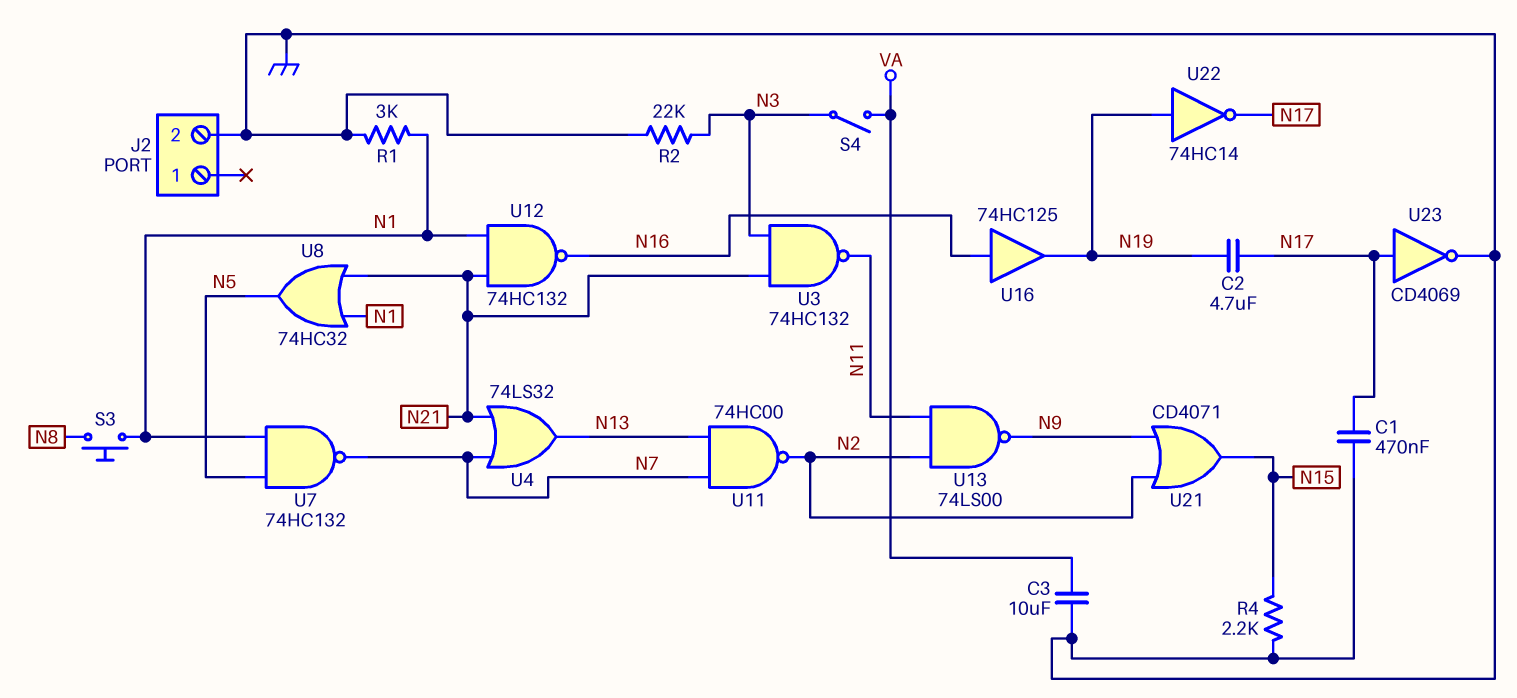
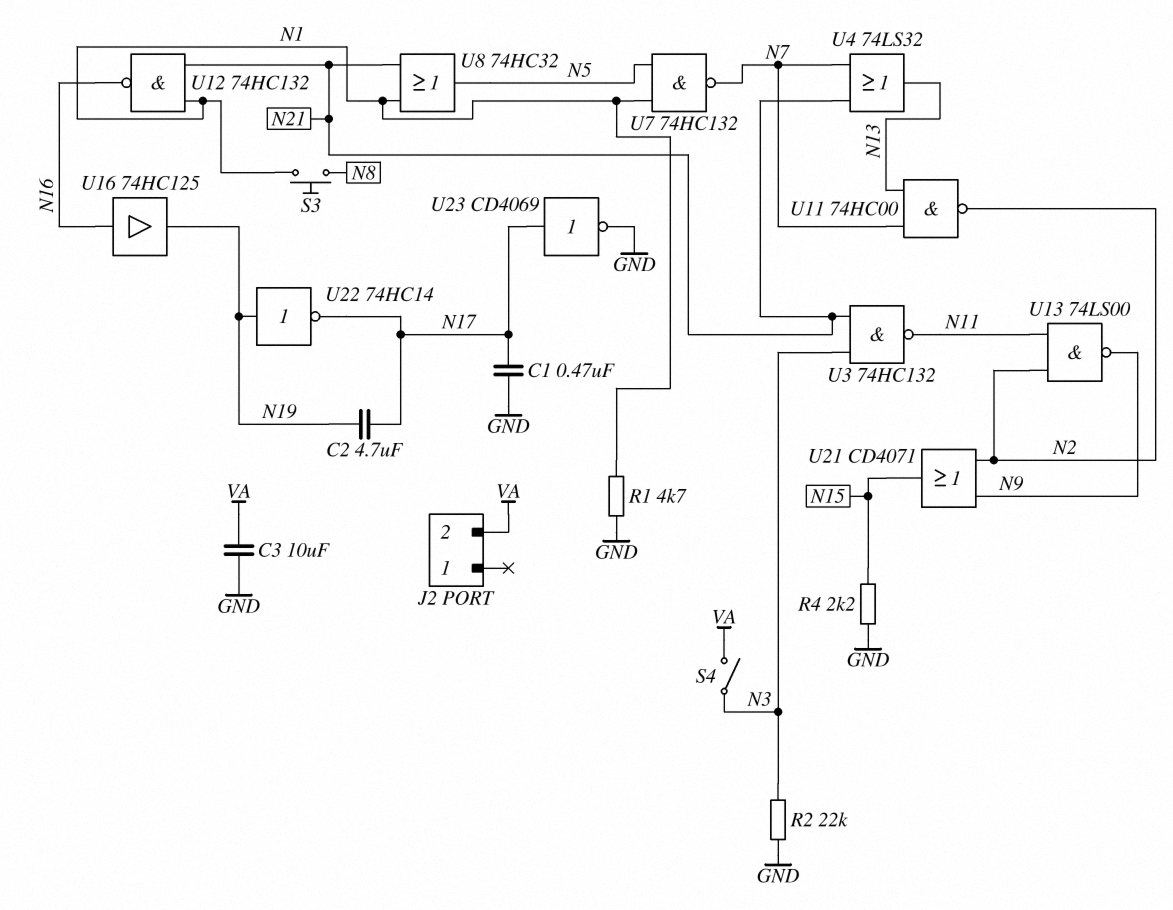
J2 pin 2: GND -> VA
R1: 3k (GND, N1) -> 4.7k (GND, N1)

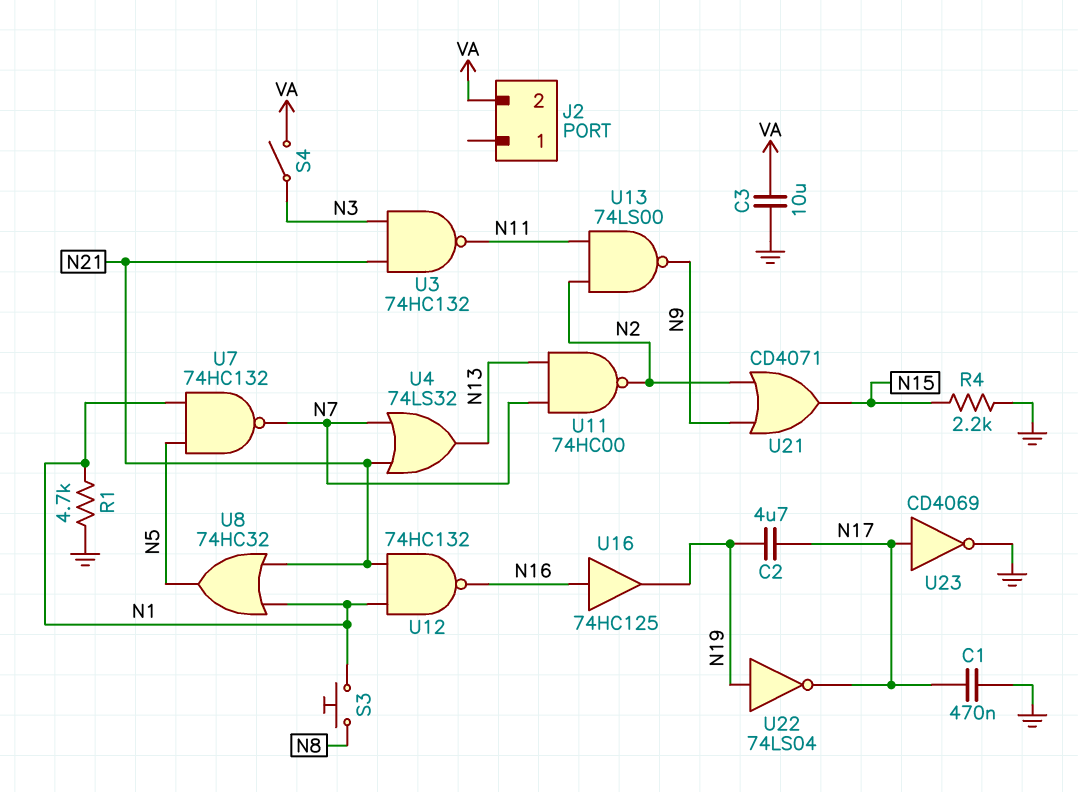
R2: 22k (GND, N3) -> none
U22: NOT 74HC14 (in N19, out N17) -> NOT 74LS04 (in N19, out N17)

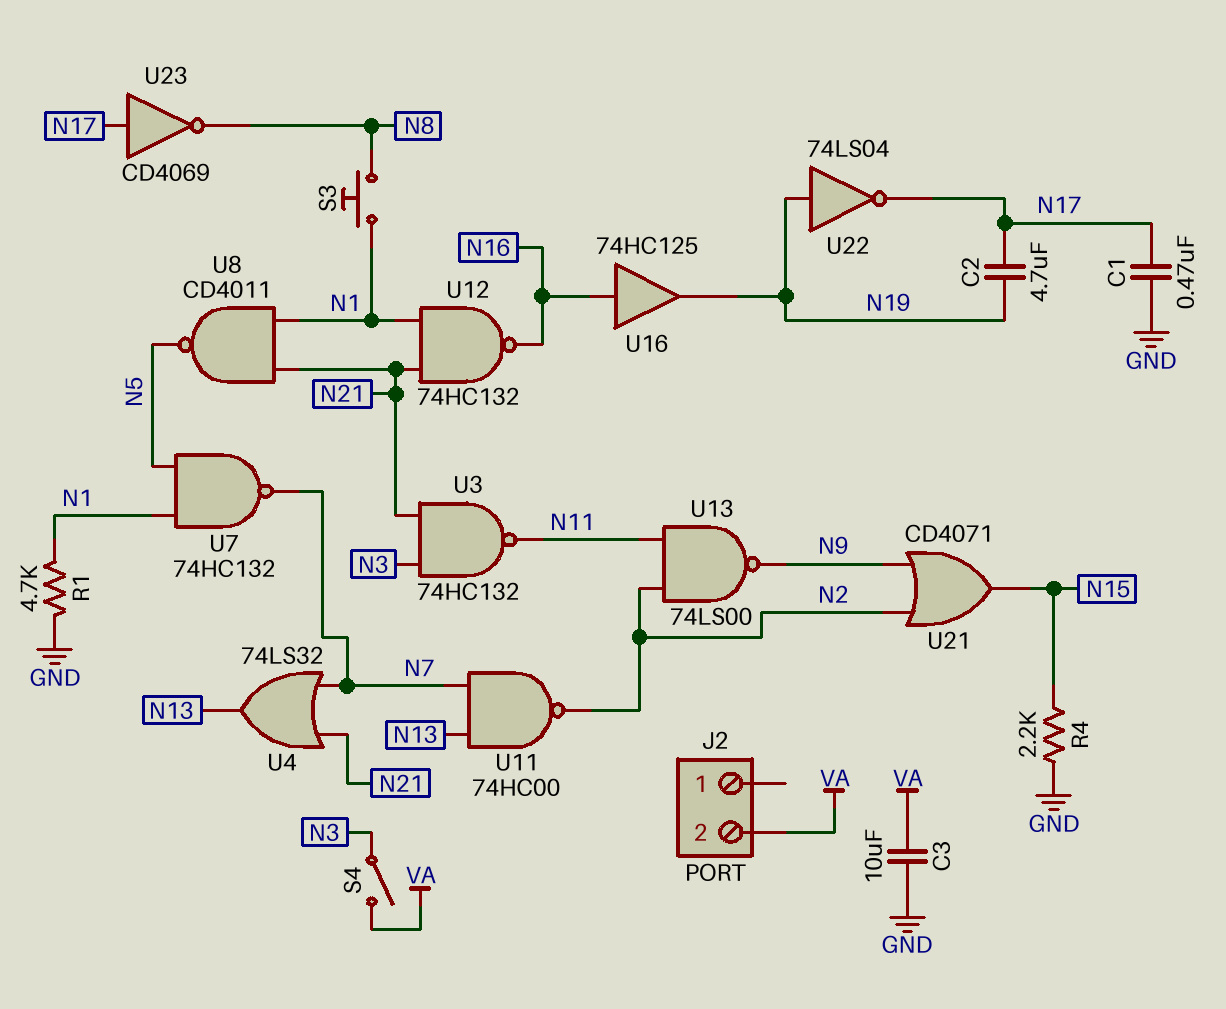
U8: OR 74HC32 (in N1, in N21, out N5) -> NAND CD4011 (in N1, in N21, out N5)
U23: NOT CD4069 (in N17, out GND) -> NOT CD4069 (in N17, out N8)

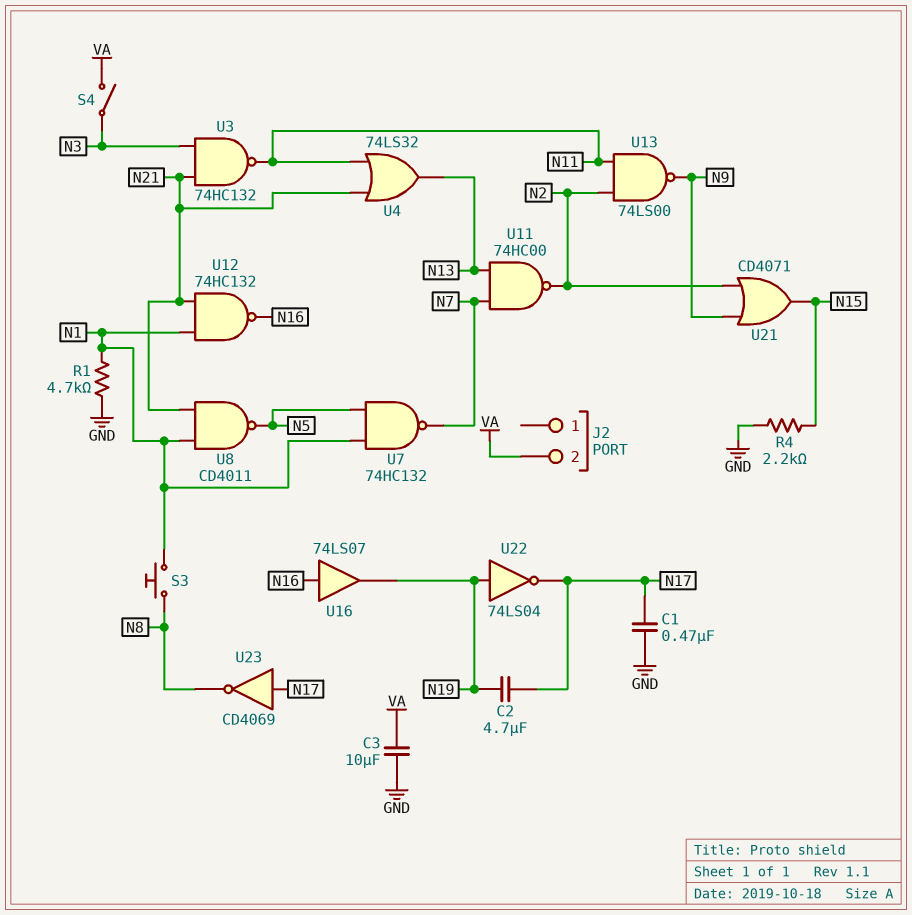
U4: OR 74LS32 (in N7, in N21, out N13) -> OR 74LS32 (in N11, in N21, out N13)
U16: buffer 74HC125 (in N16, out N19) -> buffer 74LS07 (in N16, out N19)

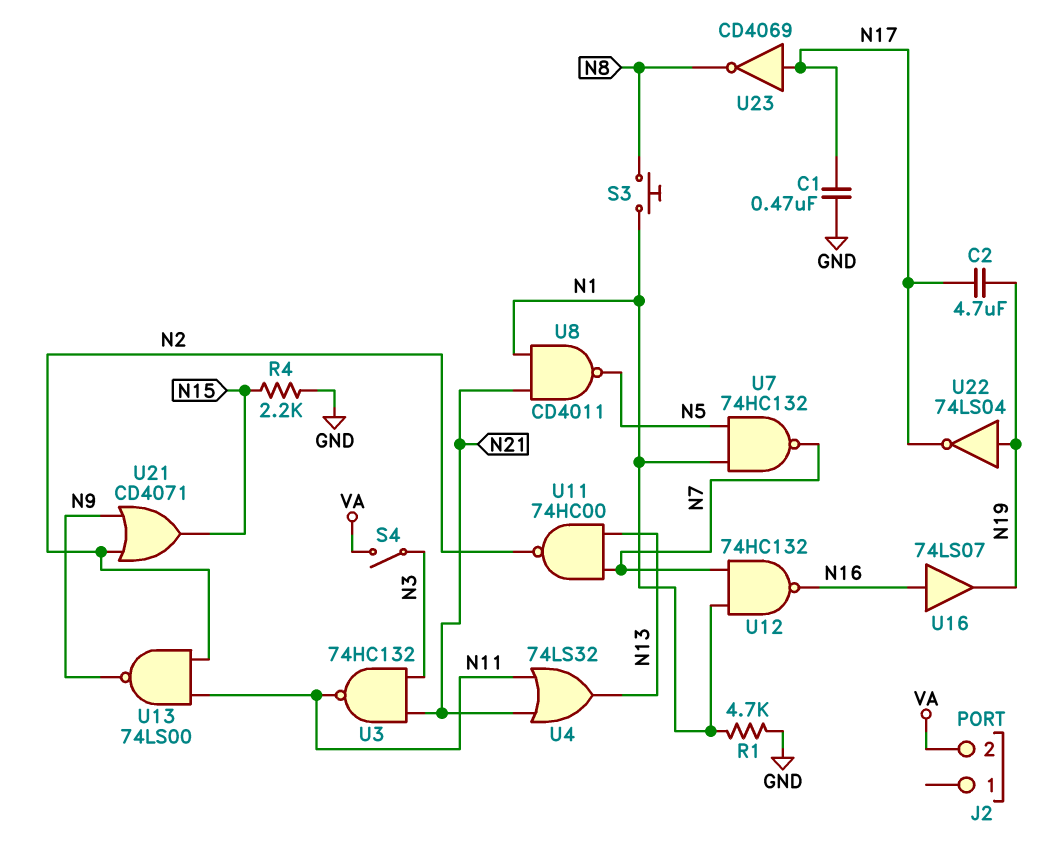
C3: 10uF (GND, VA) -> none
U12: NAND 74HC132 (in N1, in N21, out N16) -> NAND 74HC132 (in N1, in N7, out N16)

